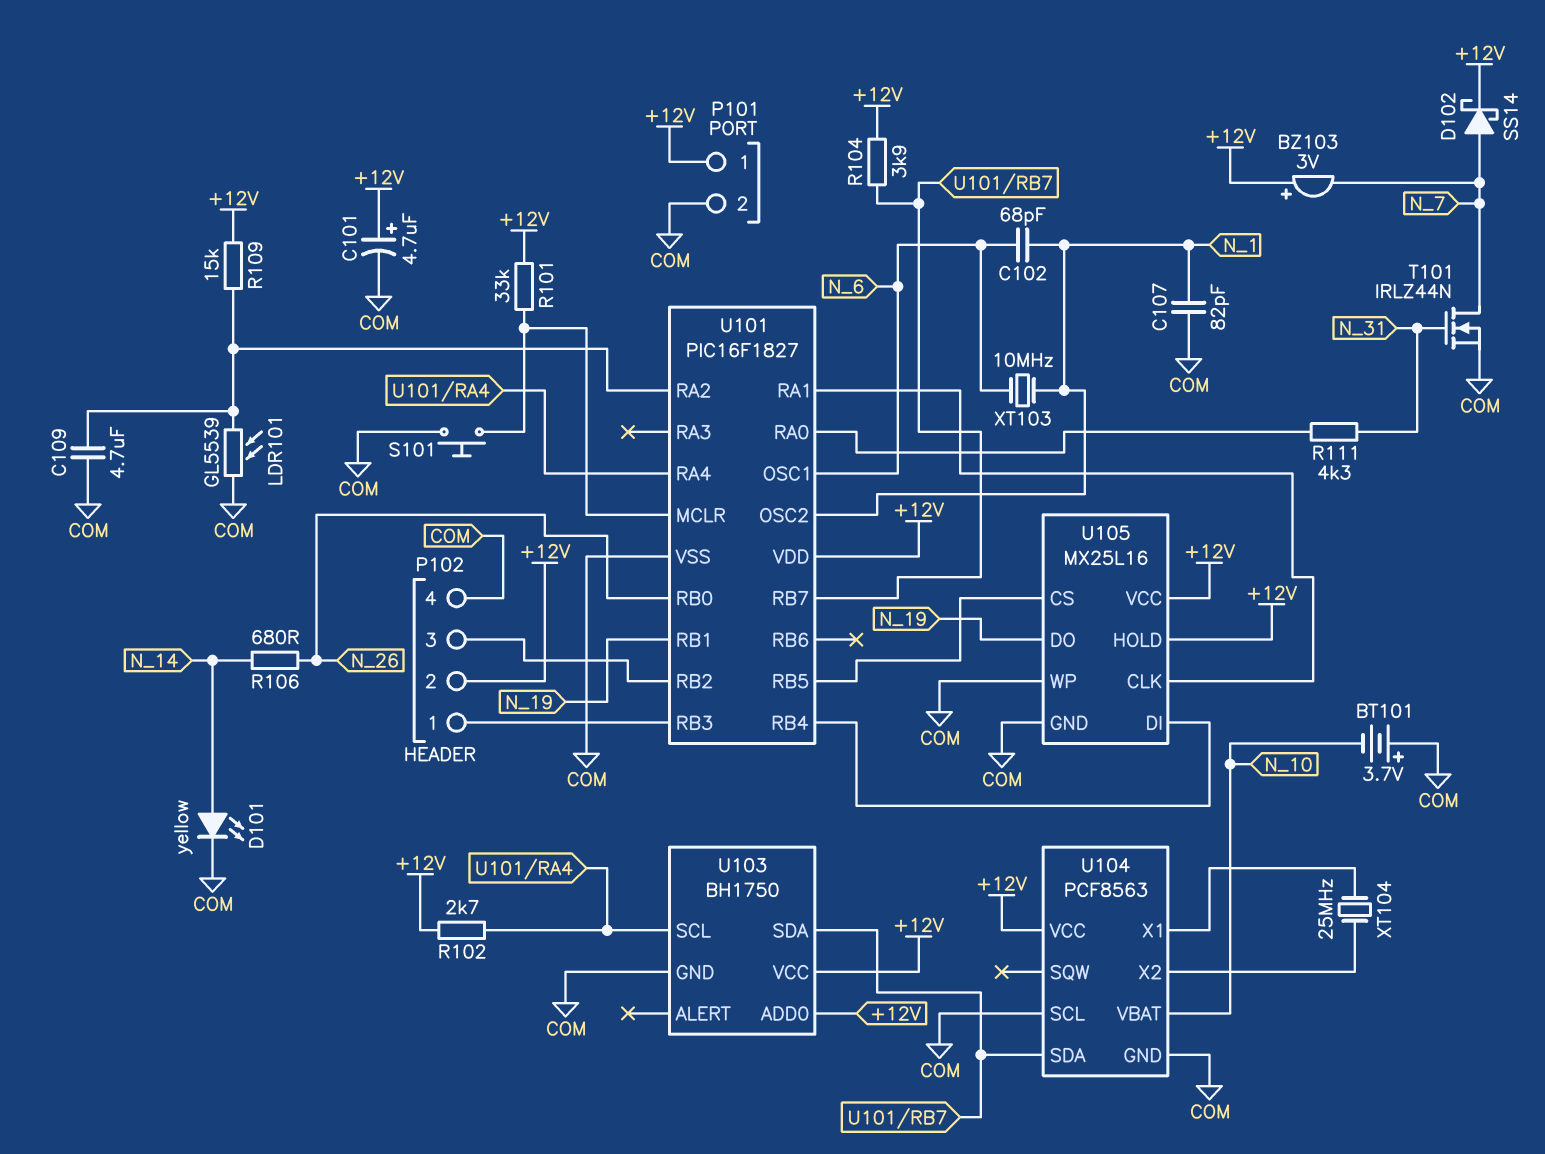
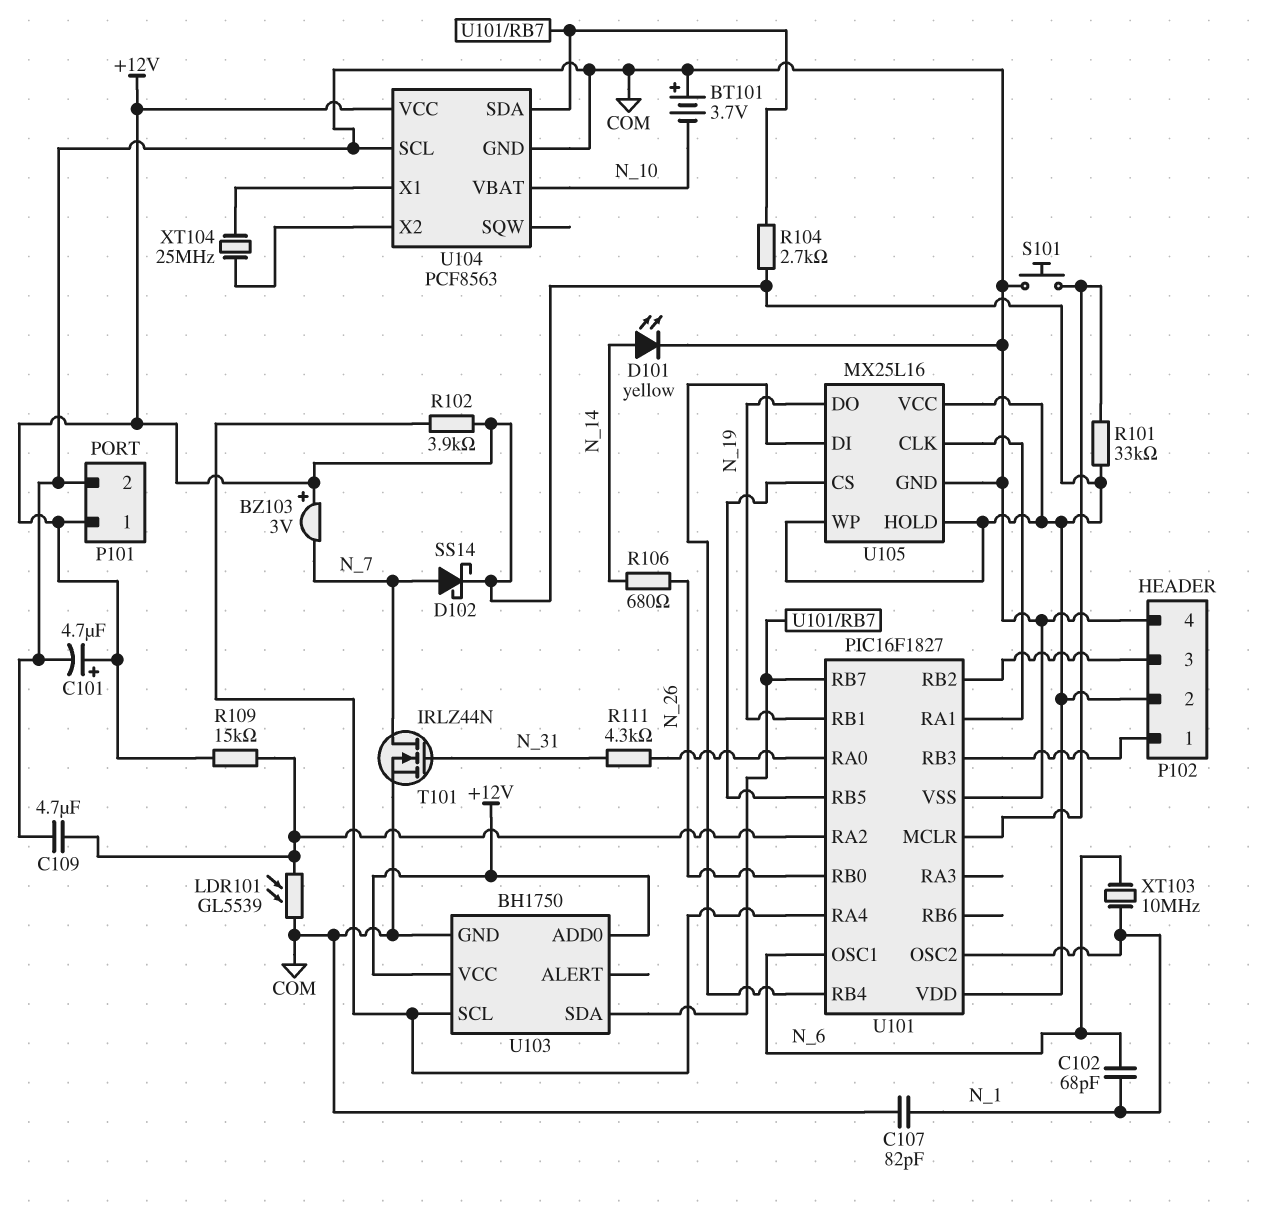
R102: 2.7k (+12V, U101/RA4) -> 3.9k (+12V, U101/RA4)
R104: 3.9k (+12V, U101/RB7) -> 2.7k (+12V, U101/RB7)
U105 pin WP: COM -> +12V

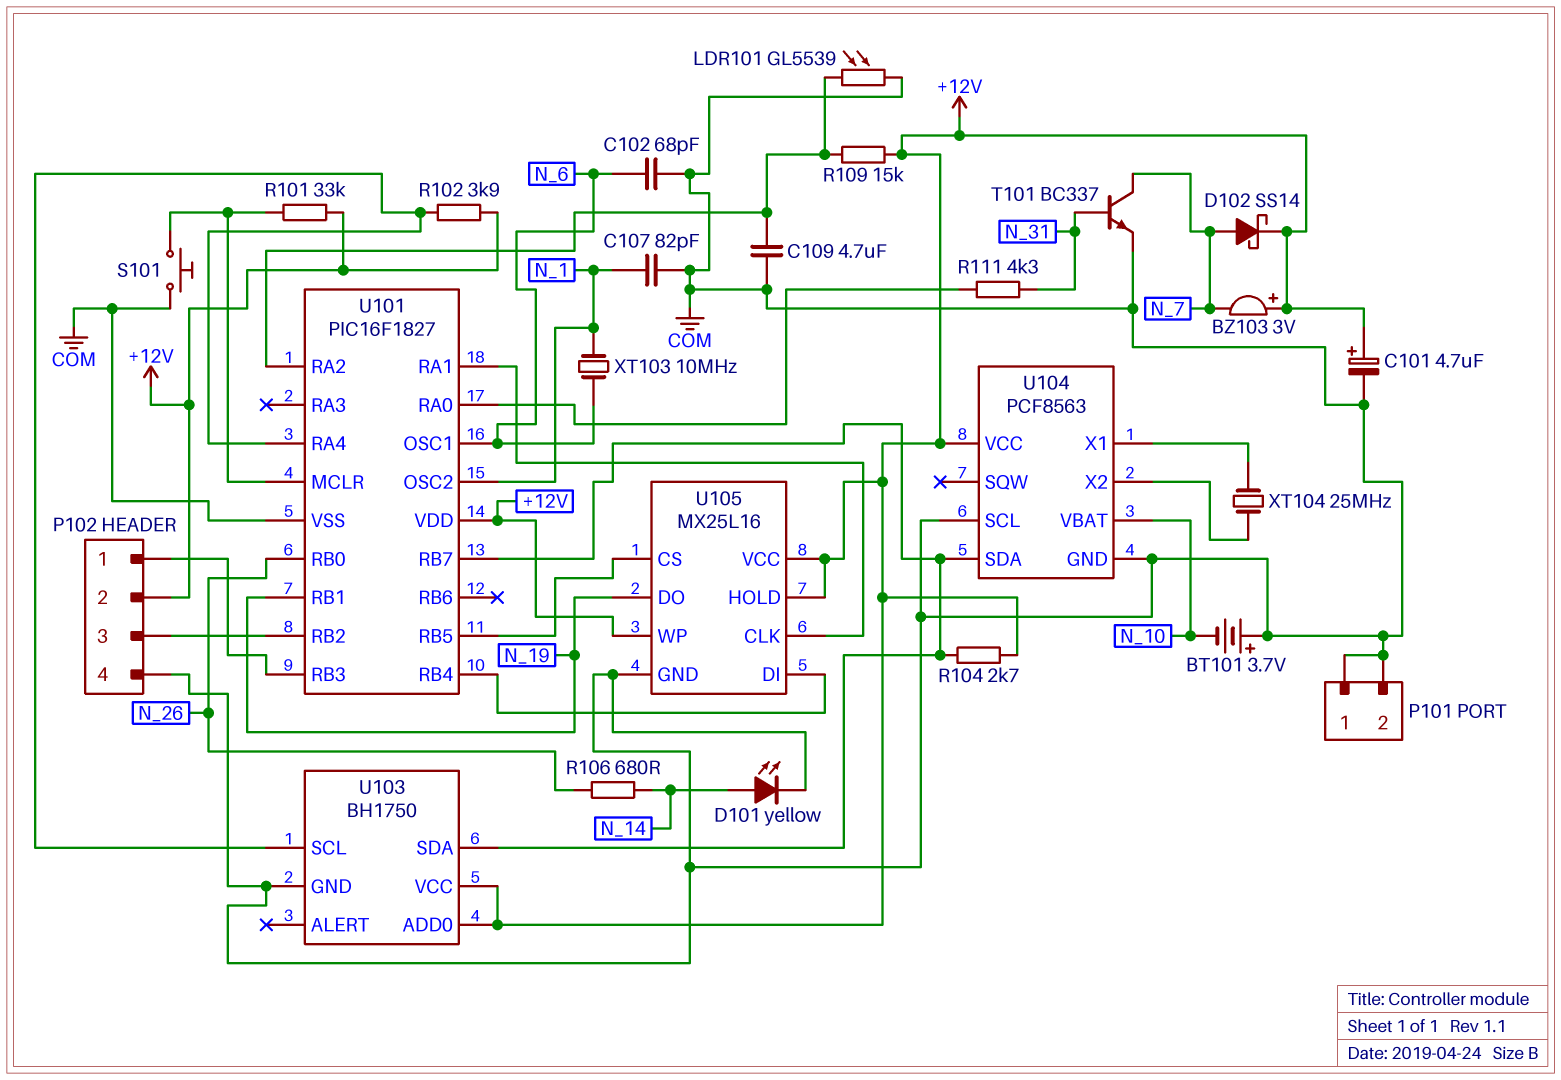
C102: 68pF (N_1, N_6) -> 68pF (COM, N_6)
P101 pin 1: +12V -> COM
T101: NMOS IRLZ44N (G N_31, D N_7, S COM) -> NPN BC337 (B N_31, C N_7, E COM)

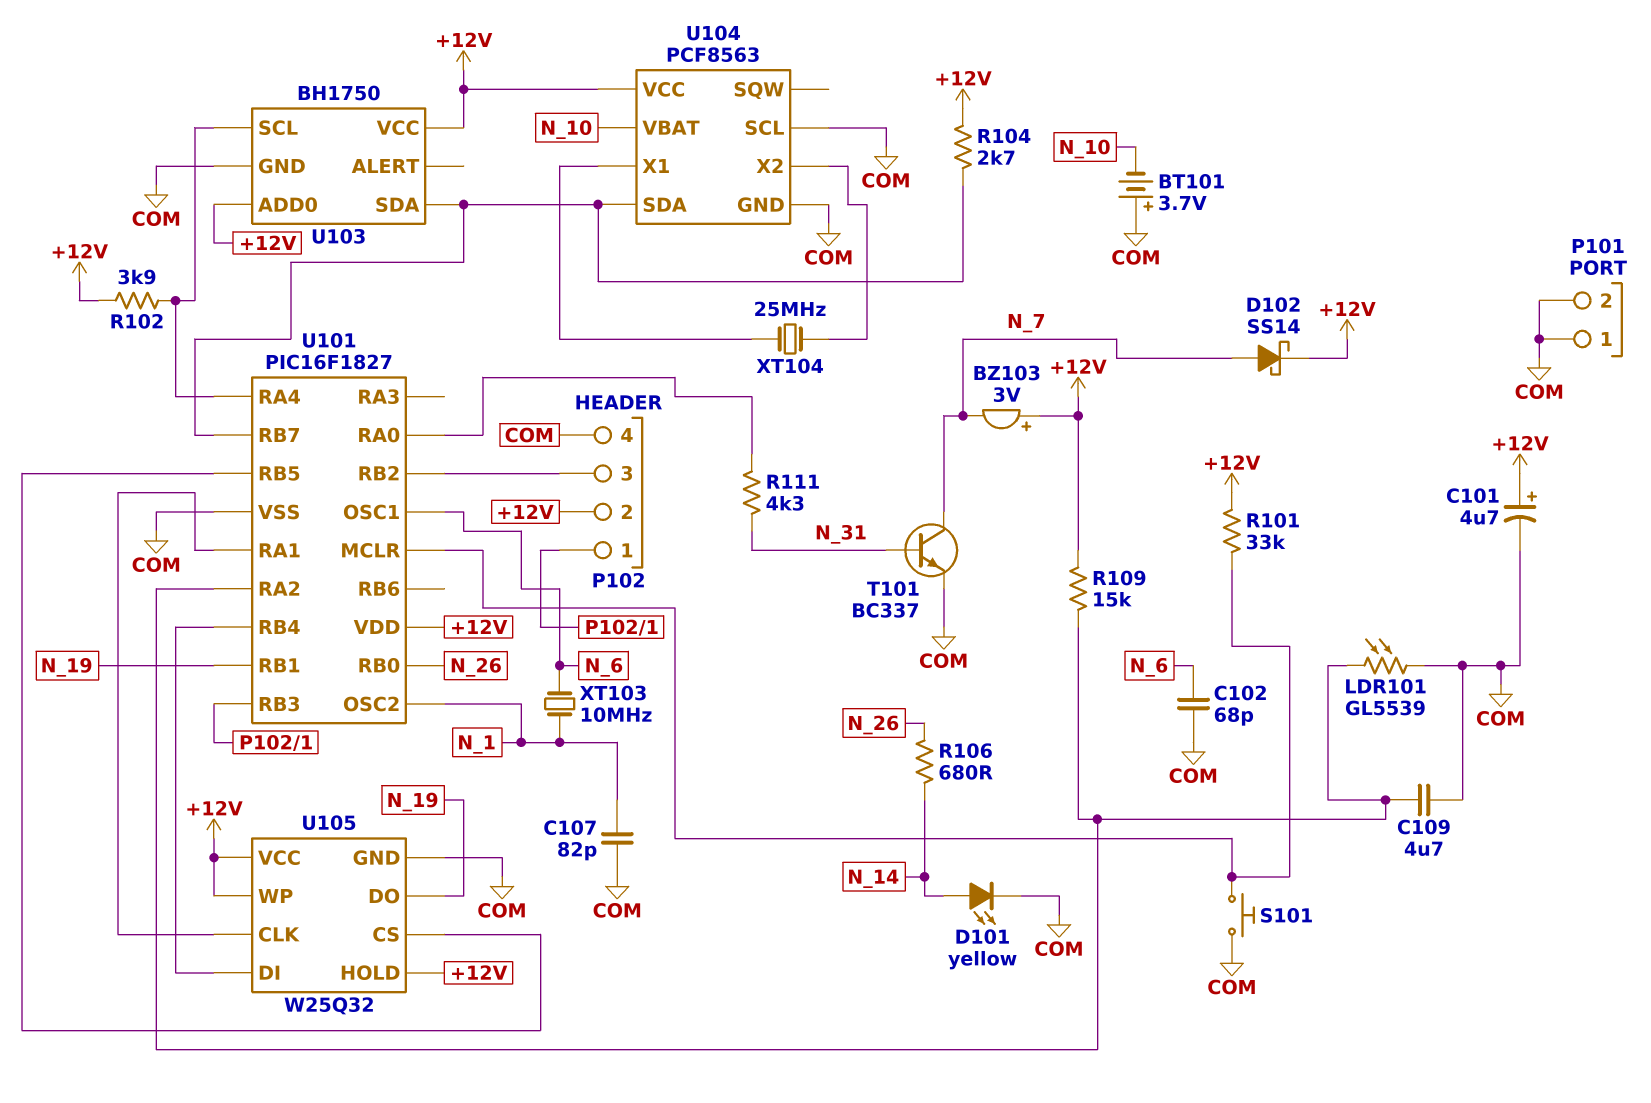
U105: MX25L16 -> W25Q32

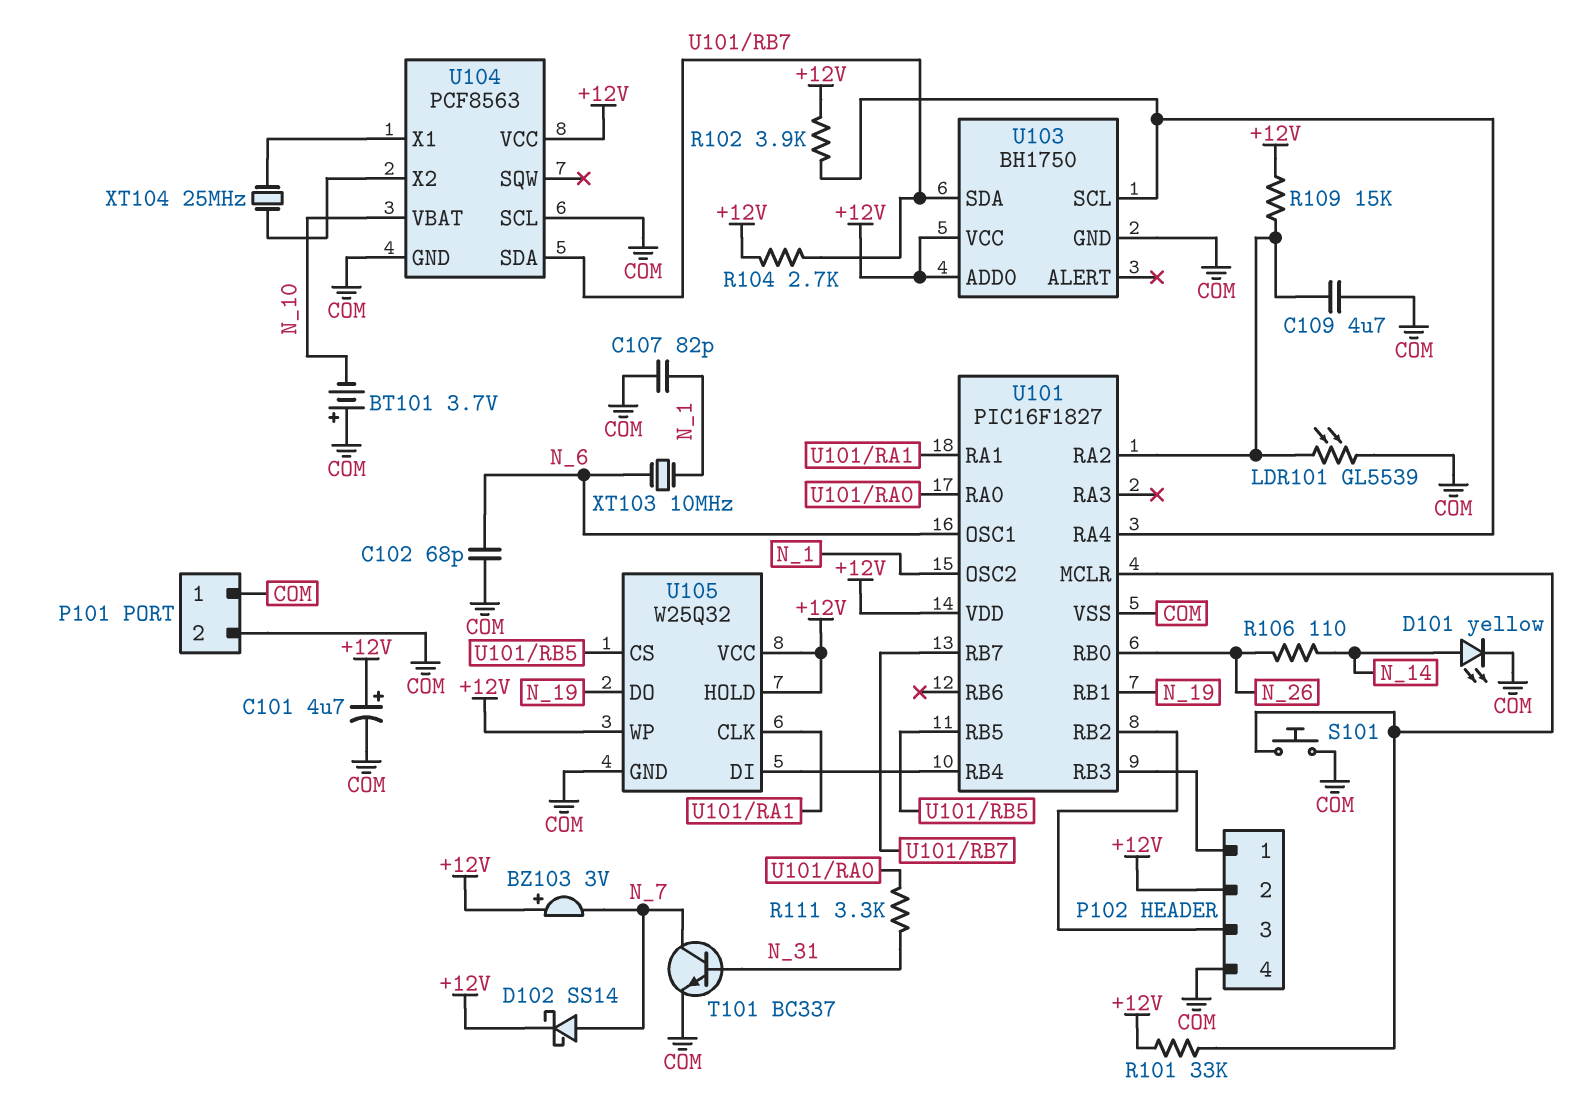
R106: 680 (N_14, N_26) -> 110 (N_14, N_26)
R111: 4.3k (N_31, U101/RA0) -> 3.3k (N_31, U101/RA0)

